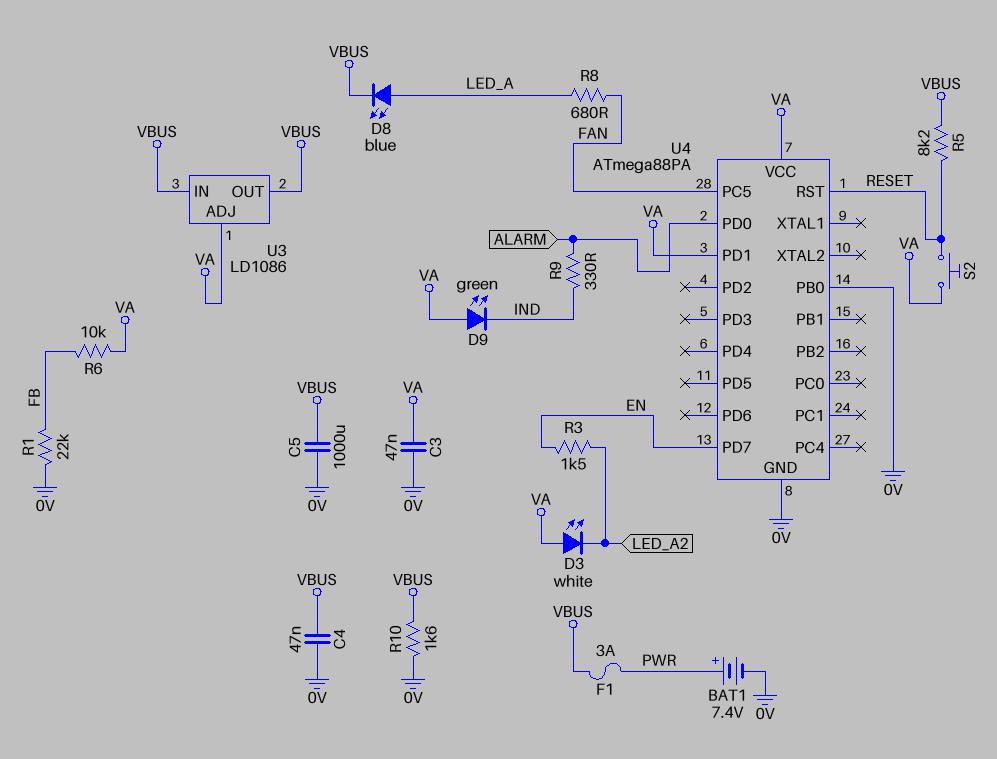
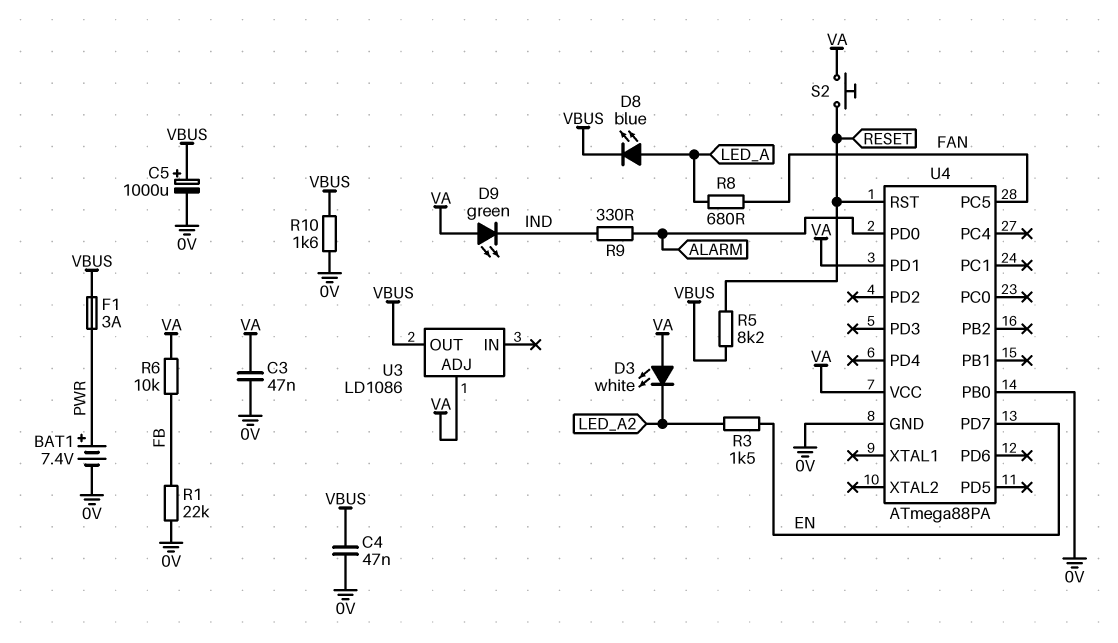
C5: 1000uF (0V, VBUS) -> 1000uF (plus VBUS, minus 0V)
U3 pin IN: VBUS -> none

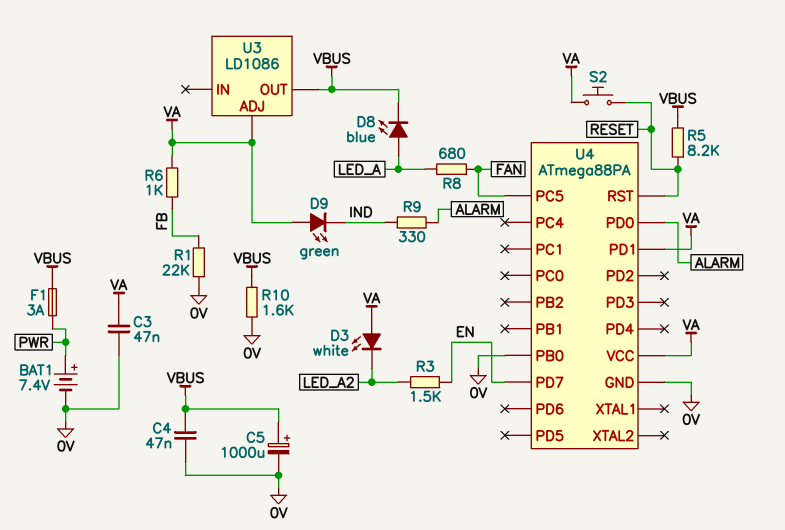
R6: 10k (FB, VA) -> 1k (FB, VA)

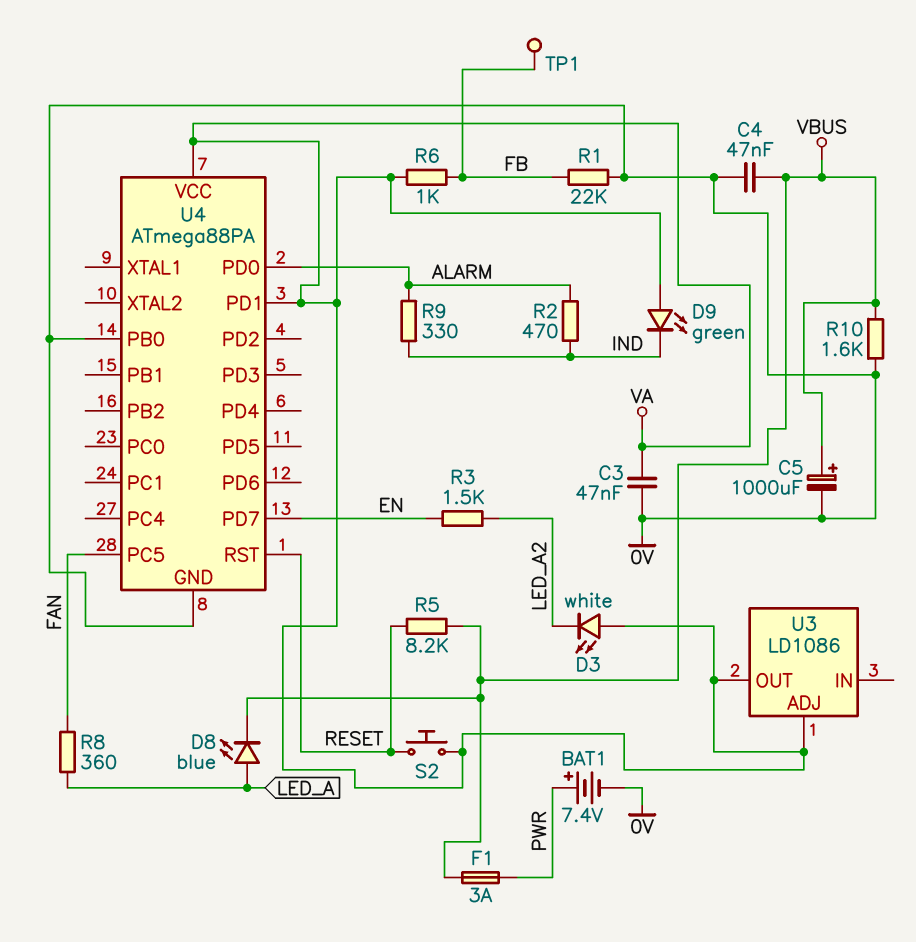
R2: none -> 470 (ALARM, IND)
R8: 680 (FAN, LED_A) -> 360 (FAN, LED_A)
TP1: none -> test point (FB)
U3 pin OUT: VBUS -> VA

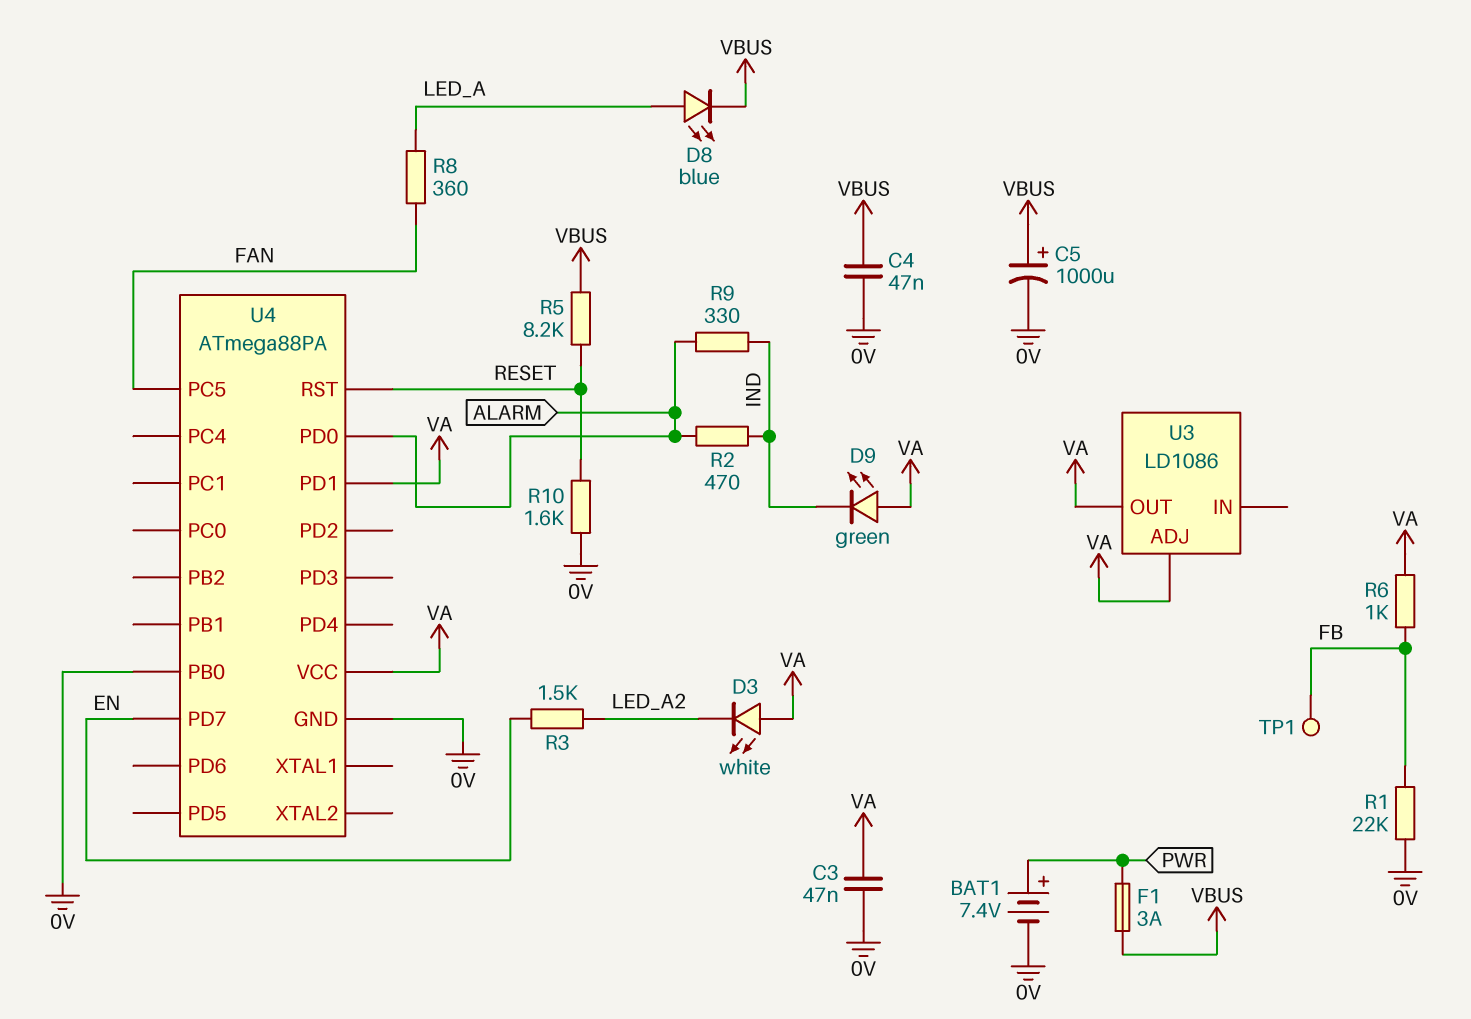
R10: 1.6k (0V, VBUS) -> 1.6k (0V, RESET)
S2: button (RESET, VA) -> none

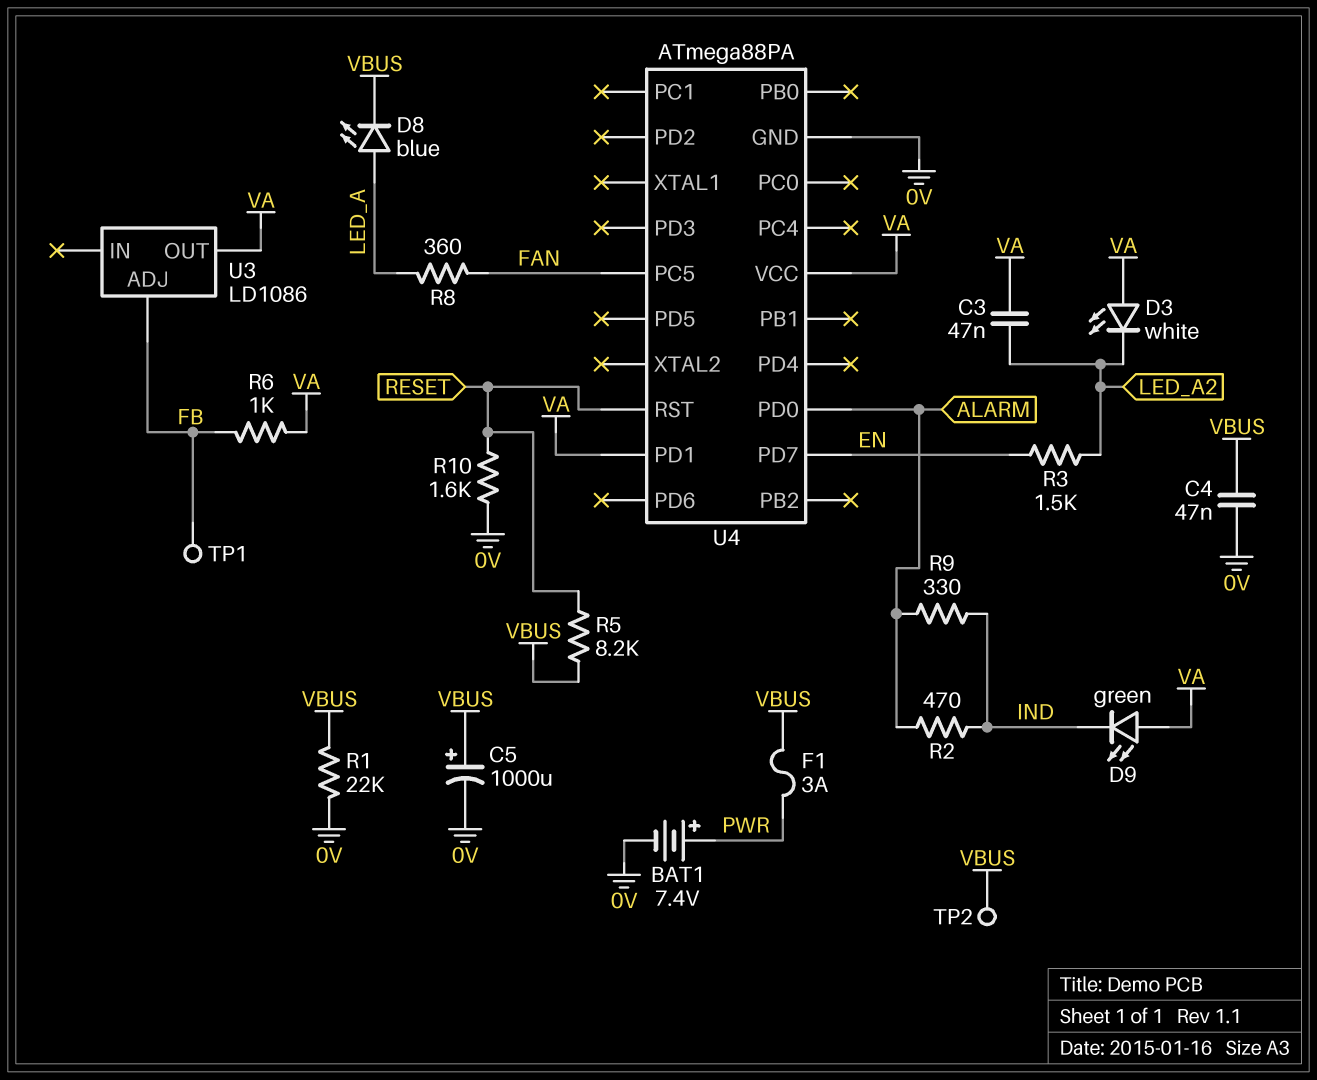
C3: 47nF (0V, VA) -> 47nF (LED_A2, VA)
R1: 22k (0V, FB) -> 22k (0V, VBUS)
TP2: none -> test point (VBUS)
U3 pin ADJ: VA -> FB
U4 pin PB0: 0V -> none

